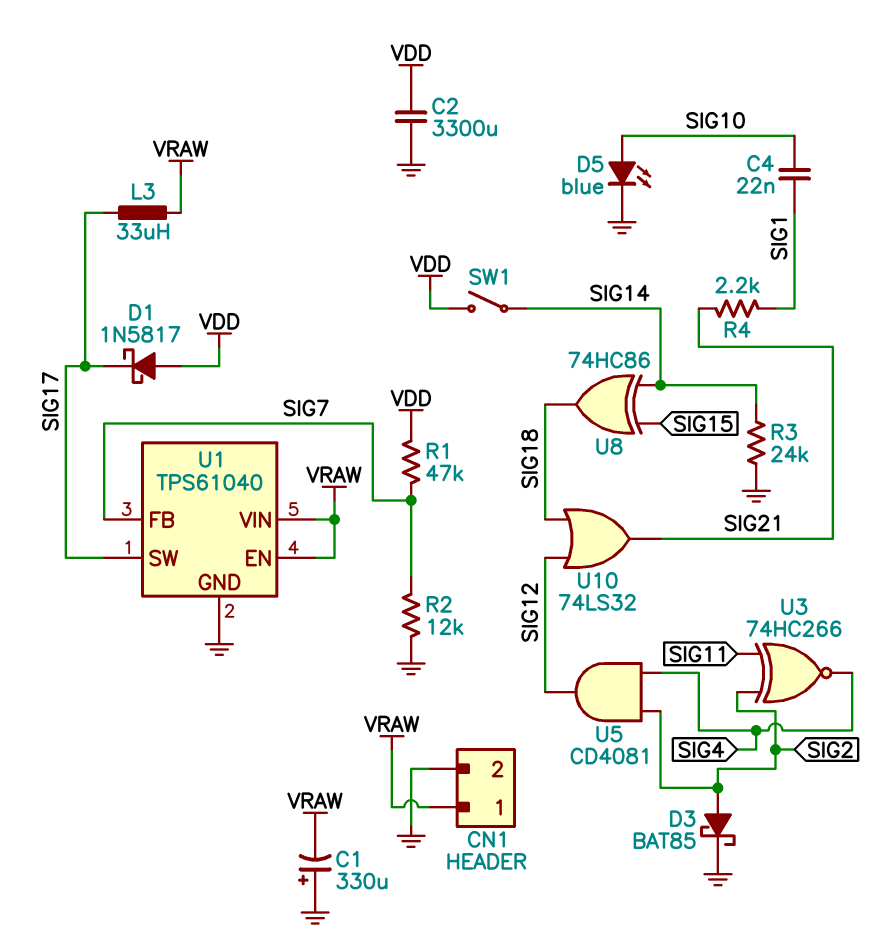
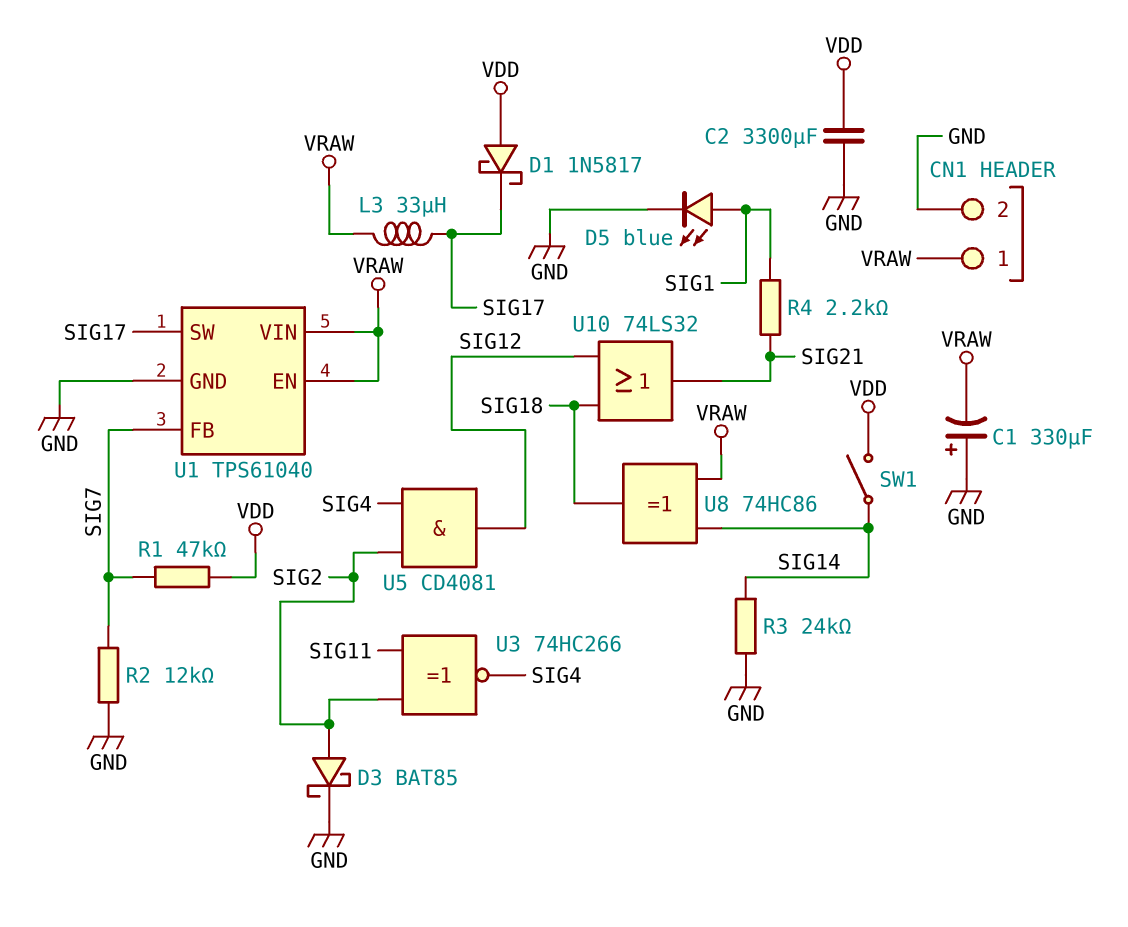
C4: 22nF (SIG1, SIG10) -> none
D5: LED blue (A SIG10, K GND) -> LED blue (A SIG1, K GND)
U8: XOR 74HC86 (in SIG14, in SIG15, out SIG18) -> XOR 74HC86 (in SIG14, in VRAW, out SIG18)

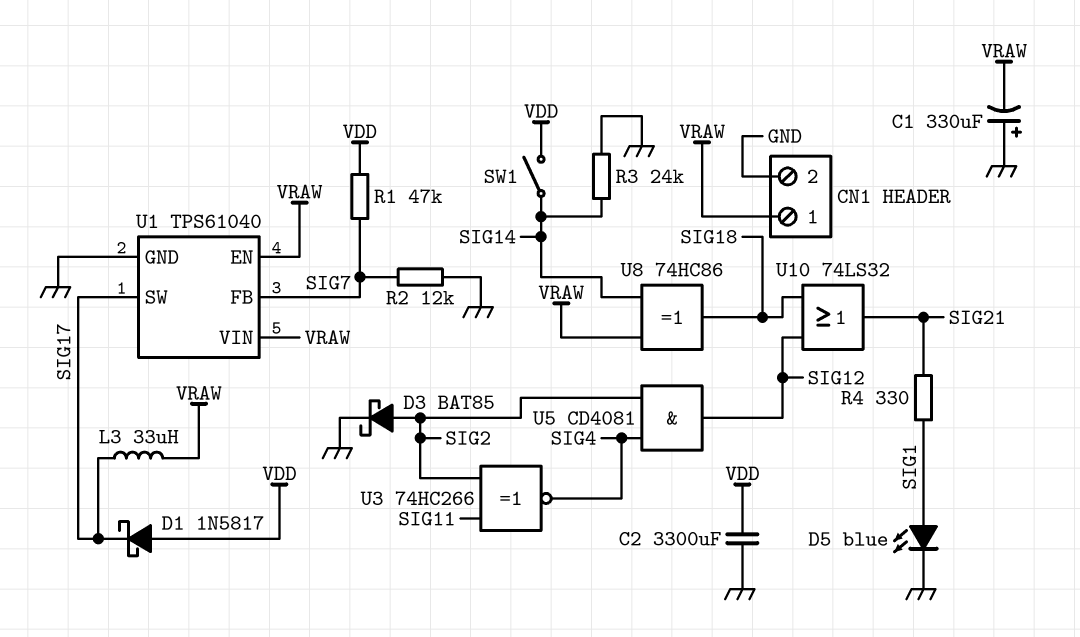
R4: 2.2k (SIG1, SIG21) -> 330 (SIG1, SIG21)

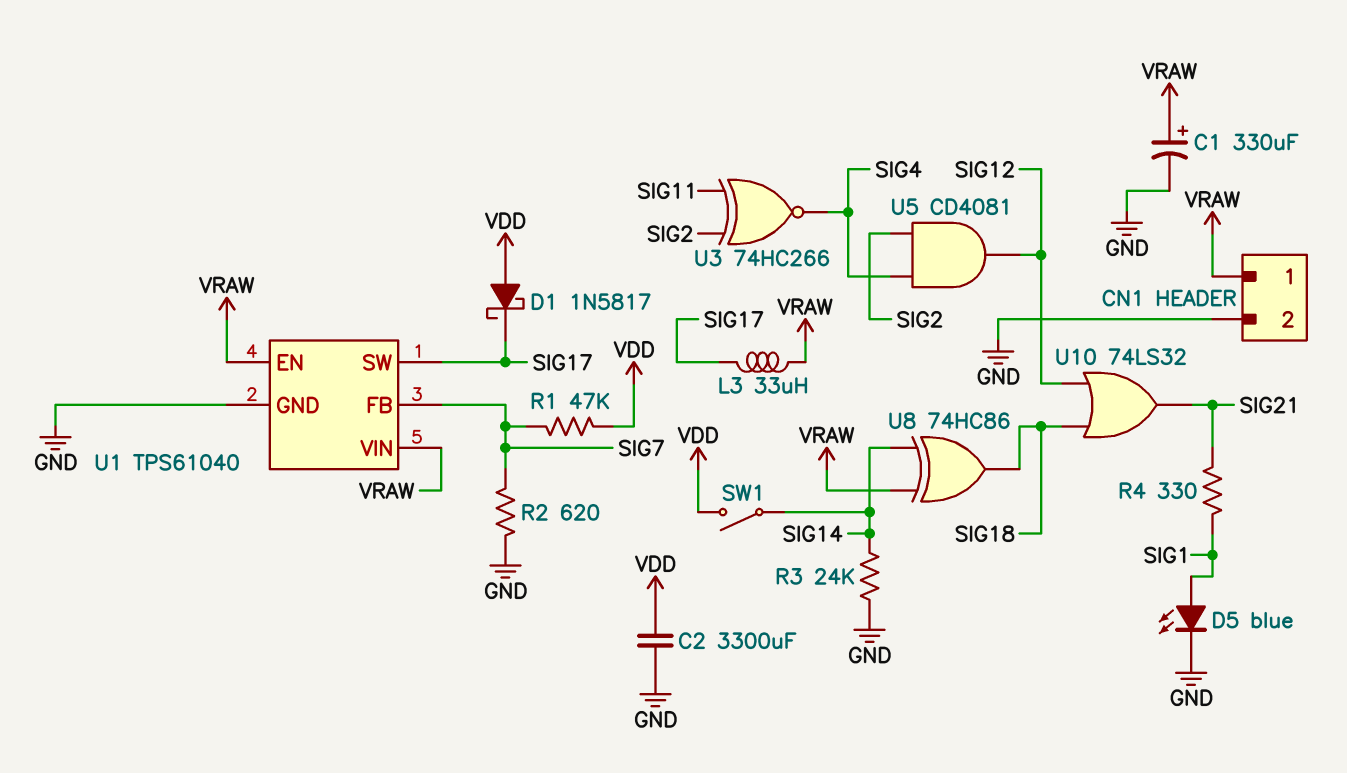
C1: 330uF (plus GND, minus VRAW) -> 330uF (plus VRAW, minus GND)
D3: schottky BAT85 (A SIG2, K GND) -> none
R2: 12k (GND, SIG7) -> 620 (GND, SIG7)

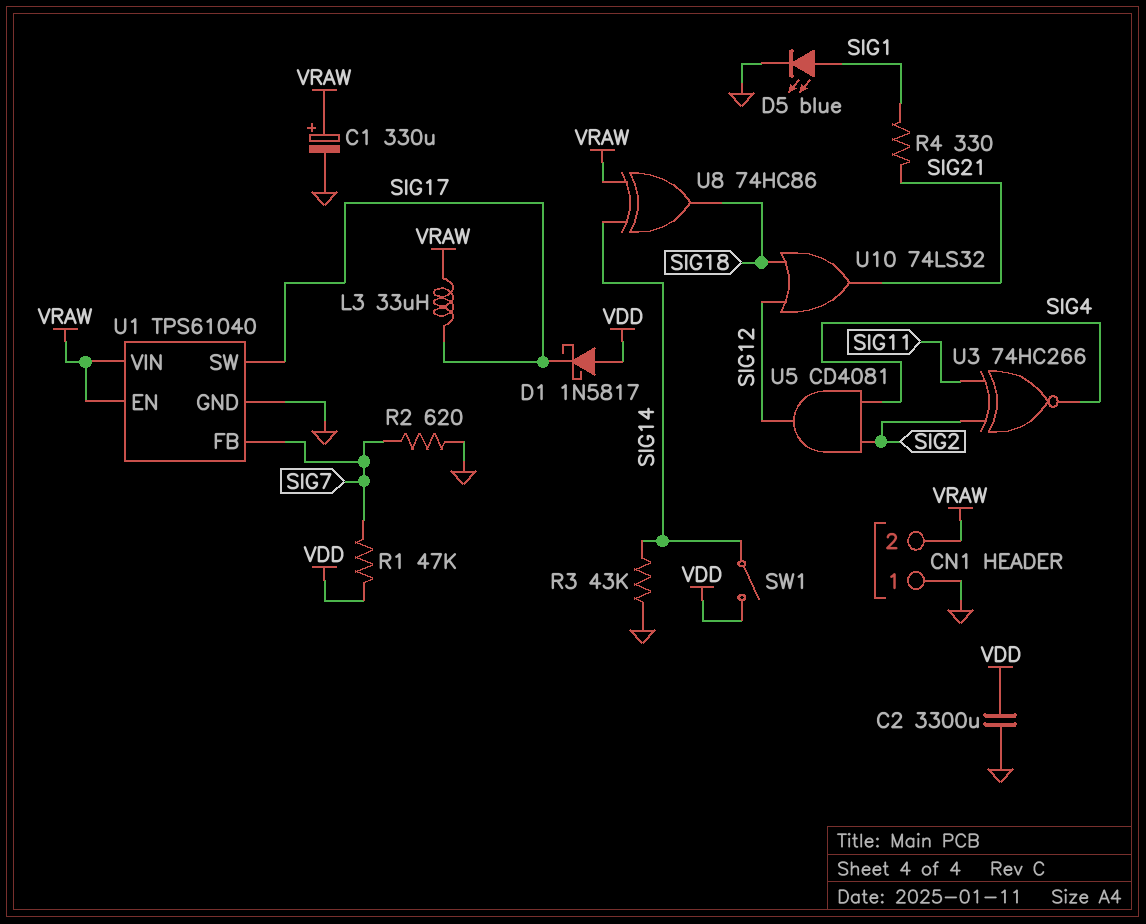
CN1 pin 1: VRAW -> GND
CN1 pin 2: GND -> VRAW
R3: 24k (GND, SIG14) -> 43k (GND, SIG14)

